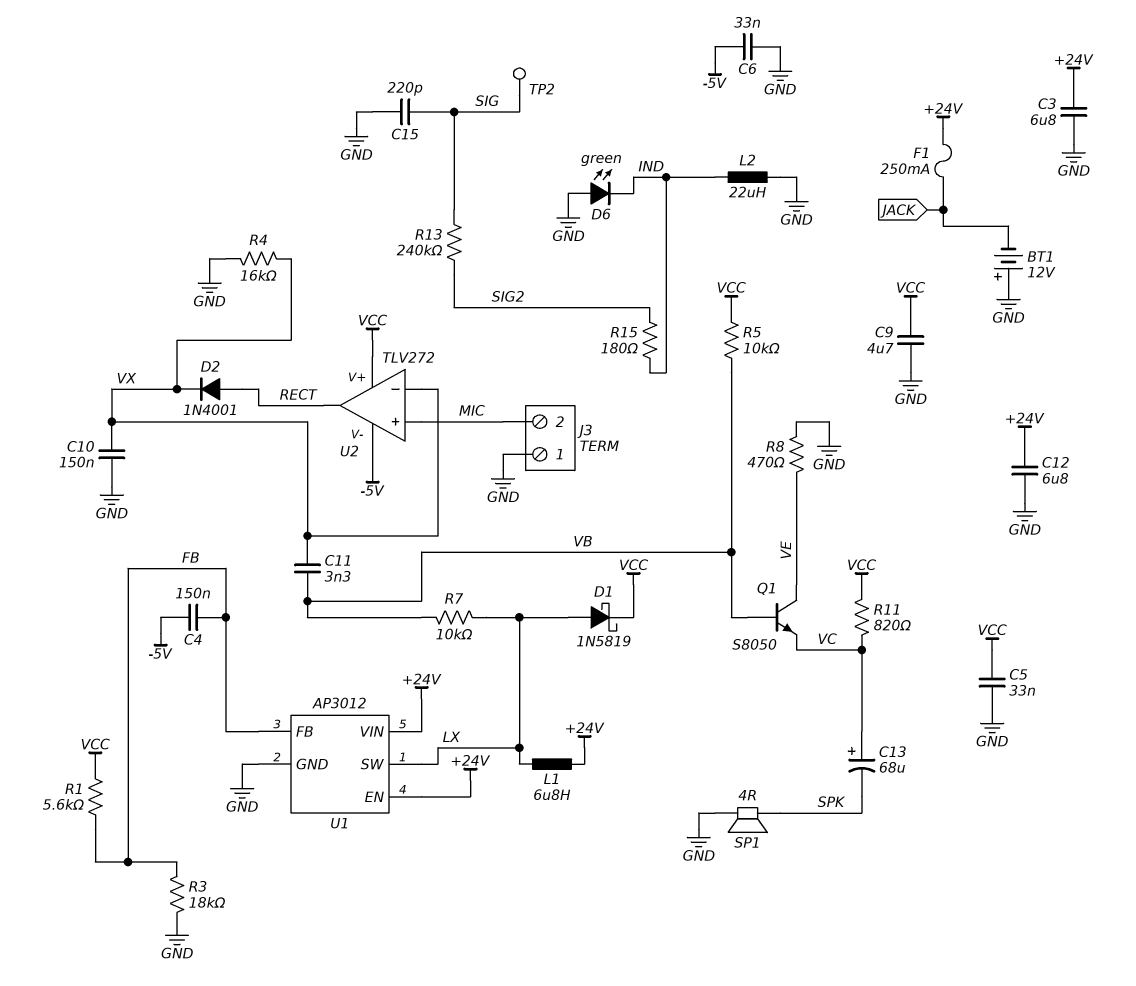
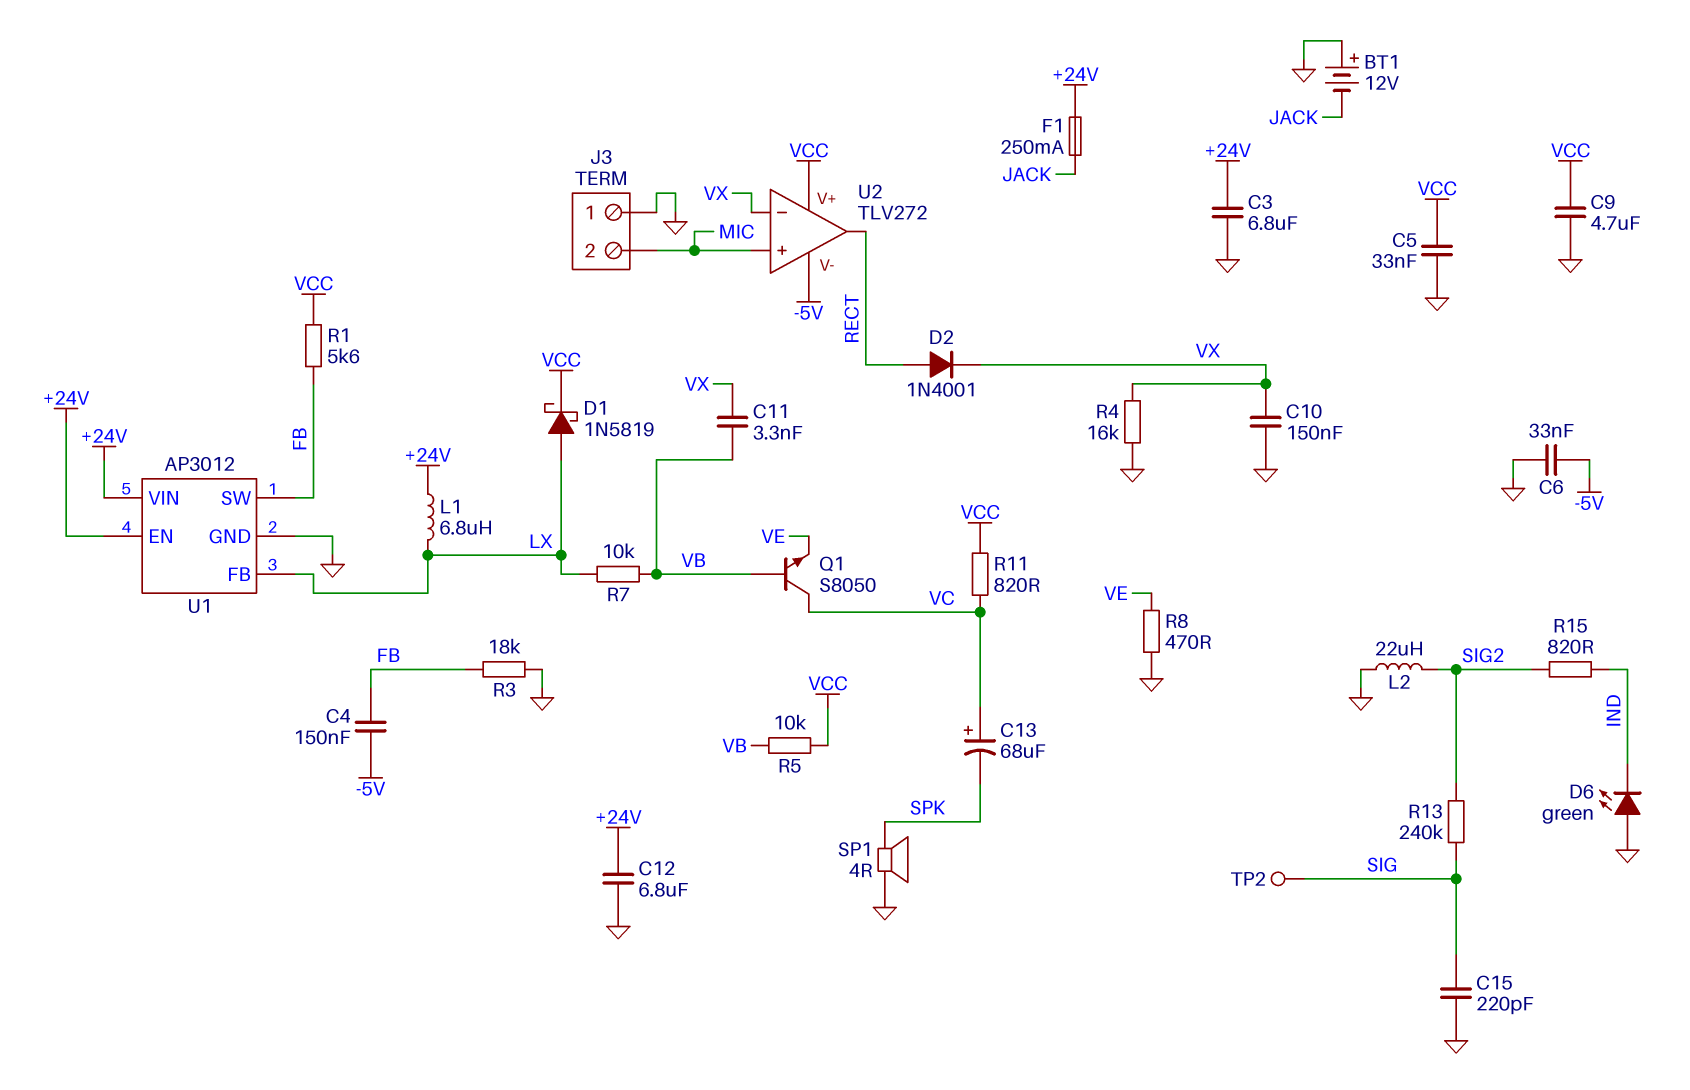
L2: 22uH (GND, IND) -> 22uH (GND, SIG2)
Q1: NPN S8050 (B VB, C VE, E VC) -> NPN S8050 (B VB, C VC, E VE)
R15: 180 (IND, SIG2) -> 820 (IND, SIG2)
U1 pin FB: FB -> LX
U1 pin SW: LX -> FB

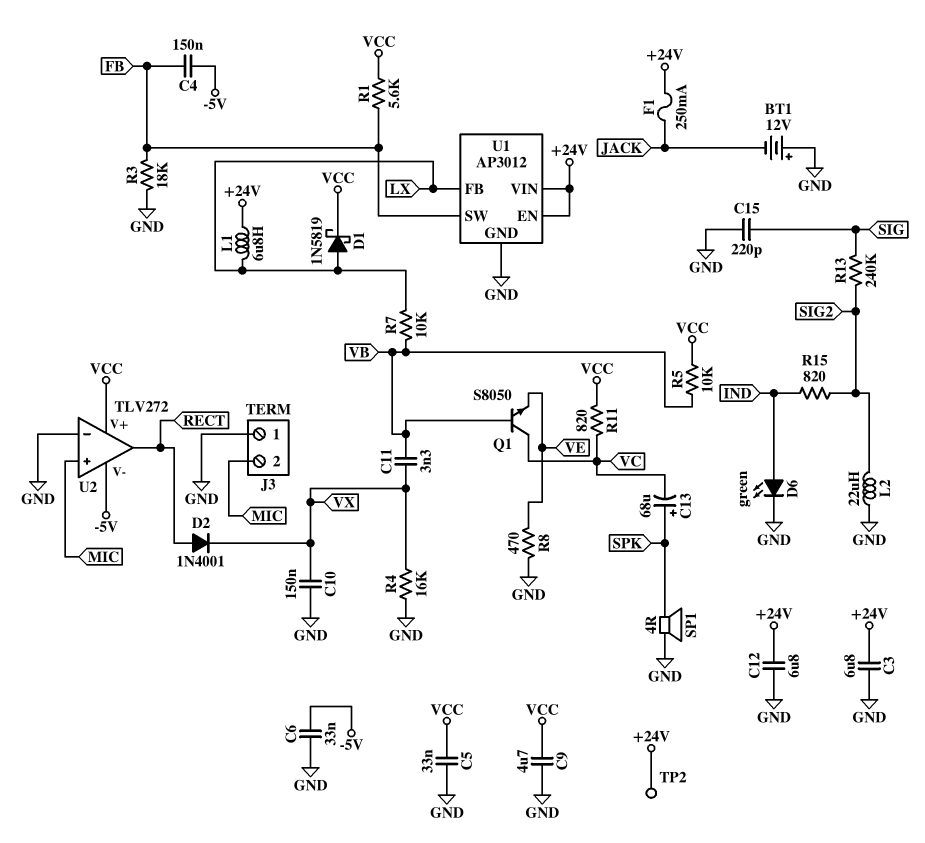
C13: 68uF (plus VC, minus SPK) -> 68uF (plus SPK, minus VC)
D6: LED green (A GND, K IND) -> LED green (A IND, K GND)
TP2: test point (SIG) -> test point (+24V)
U2 pin in-: VX -> GND

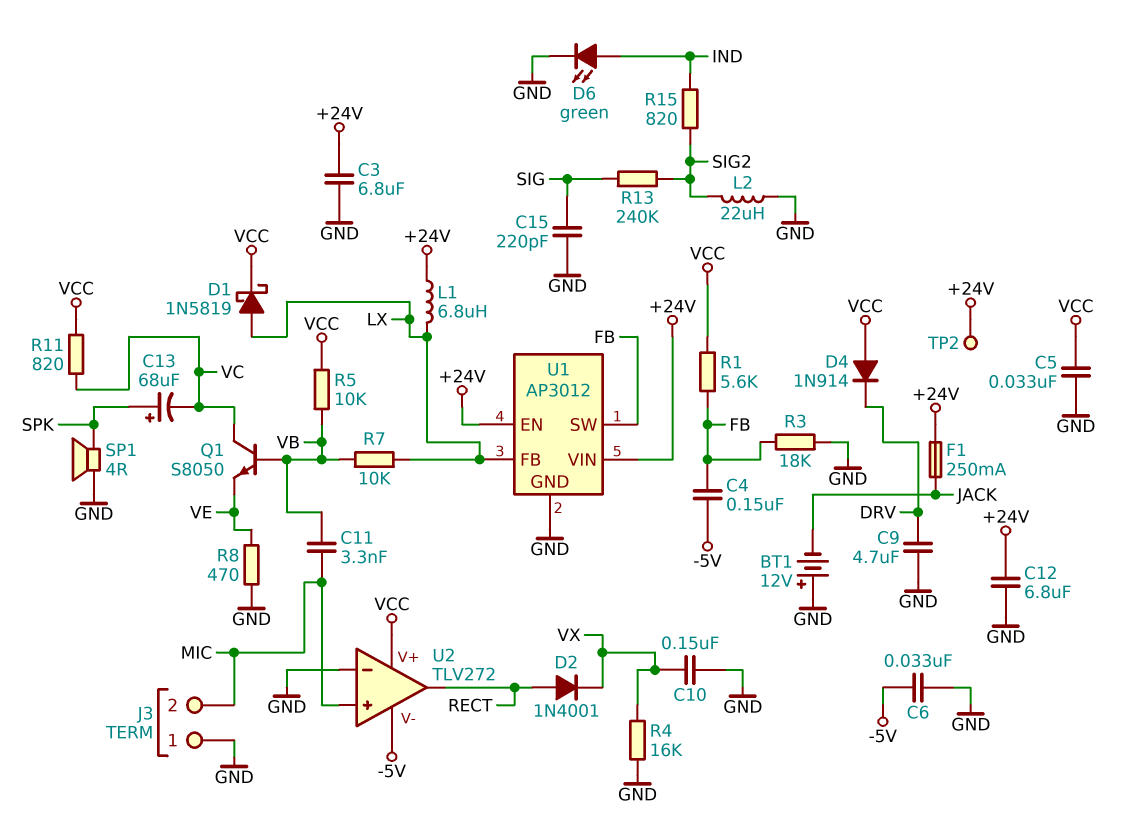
C9: 4.7uF (GND, VCC) -> 4.7uF (DRV, GND)
C11: 3.3nF (VB, VX) -> 3.3nF (MIC, VB)
D4: none -> diode 1N914 (A VCC, K DRV)

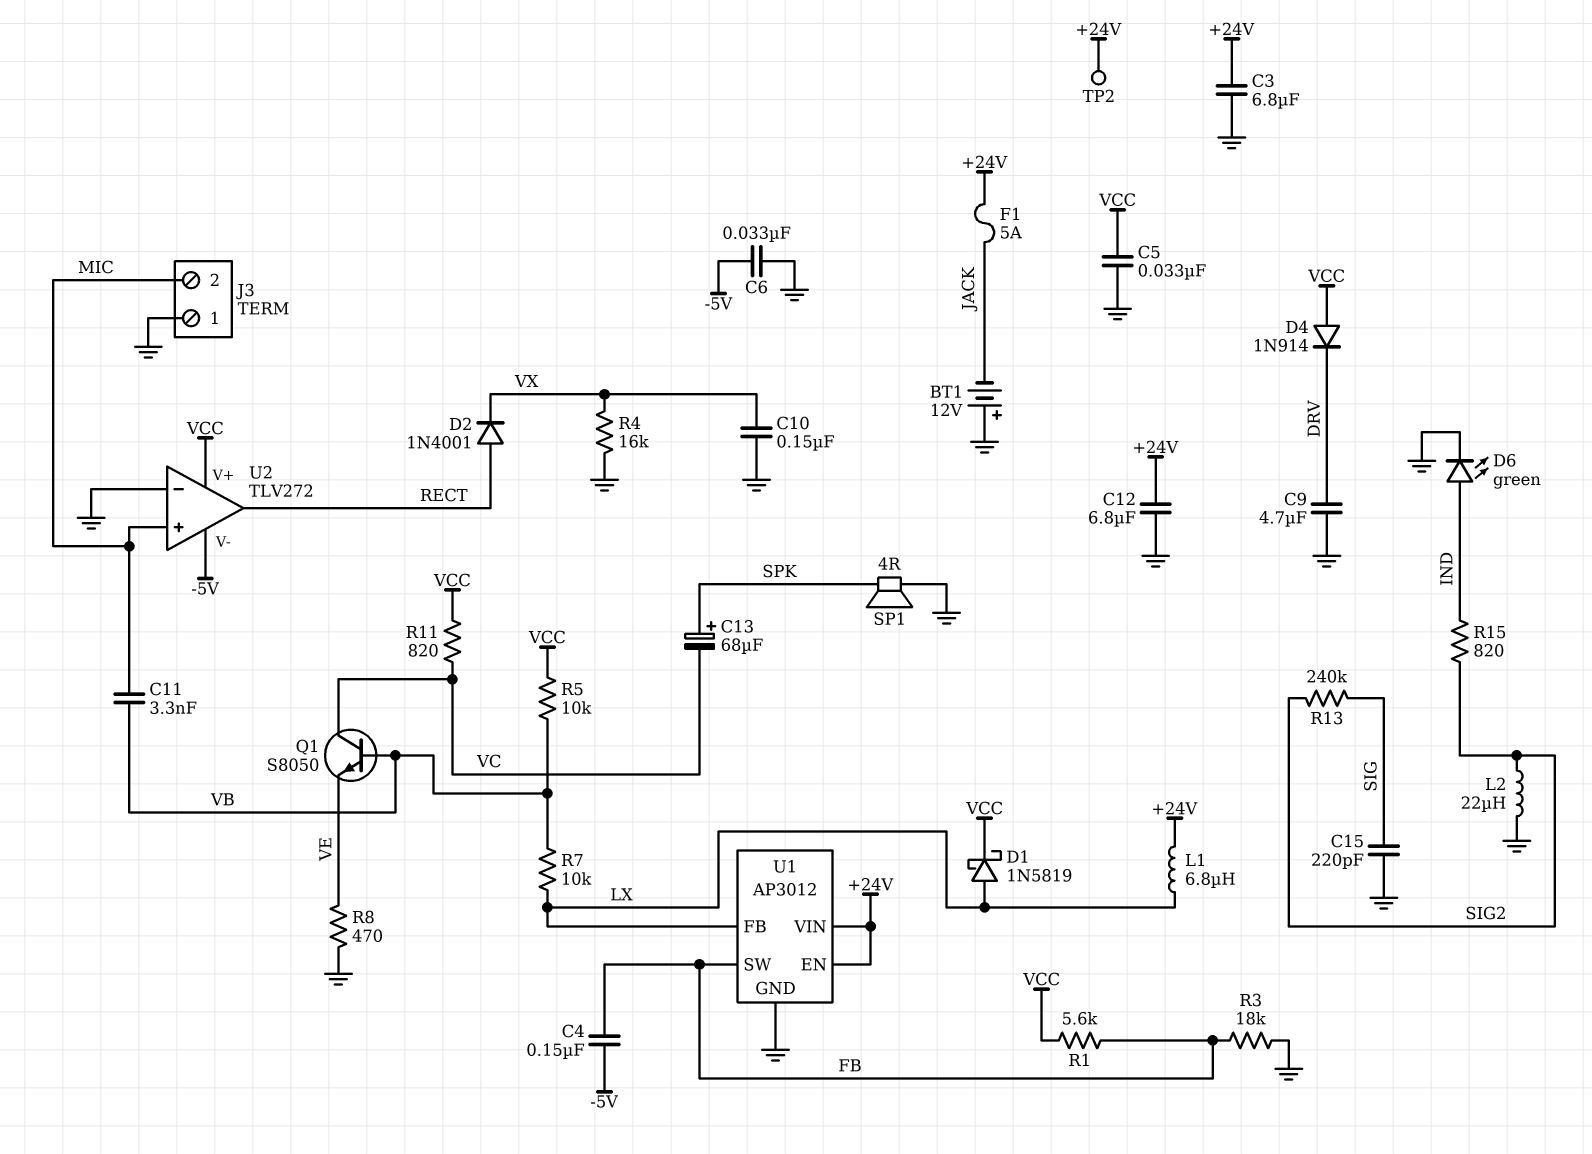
F1: 250mA (+24V, JACK) -> 5A (+24V, JACK)

